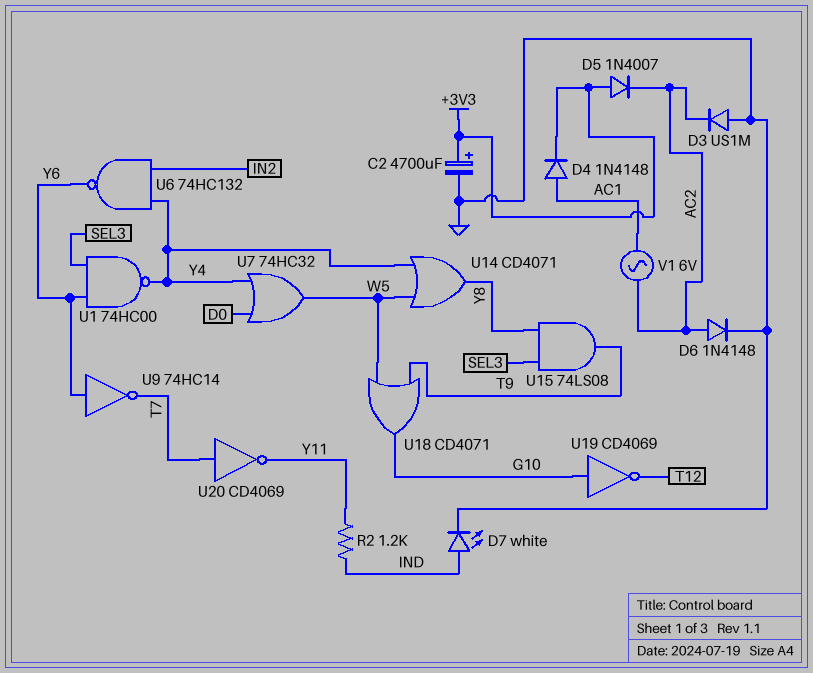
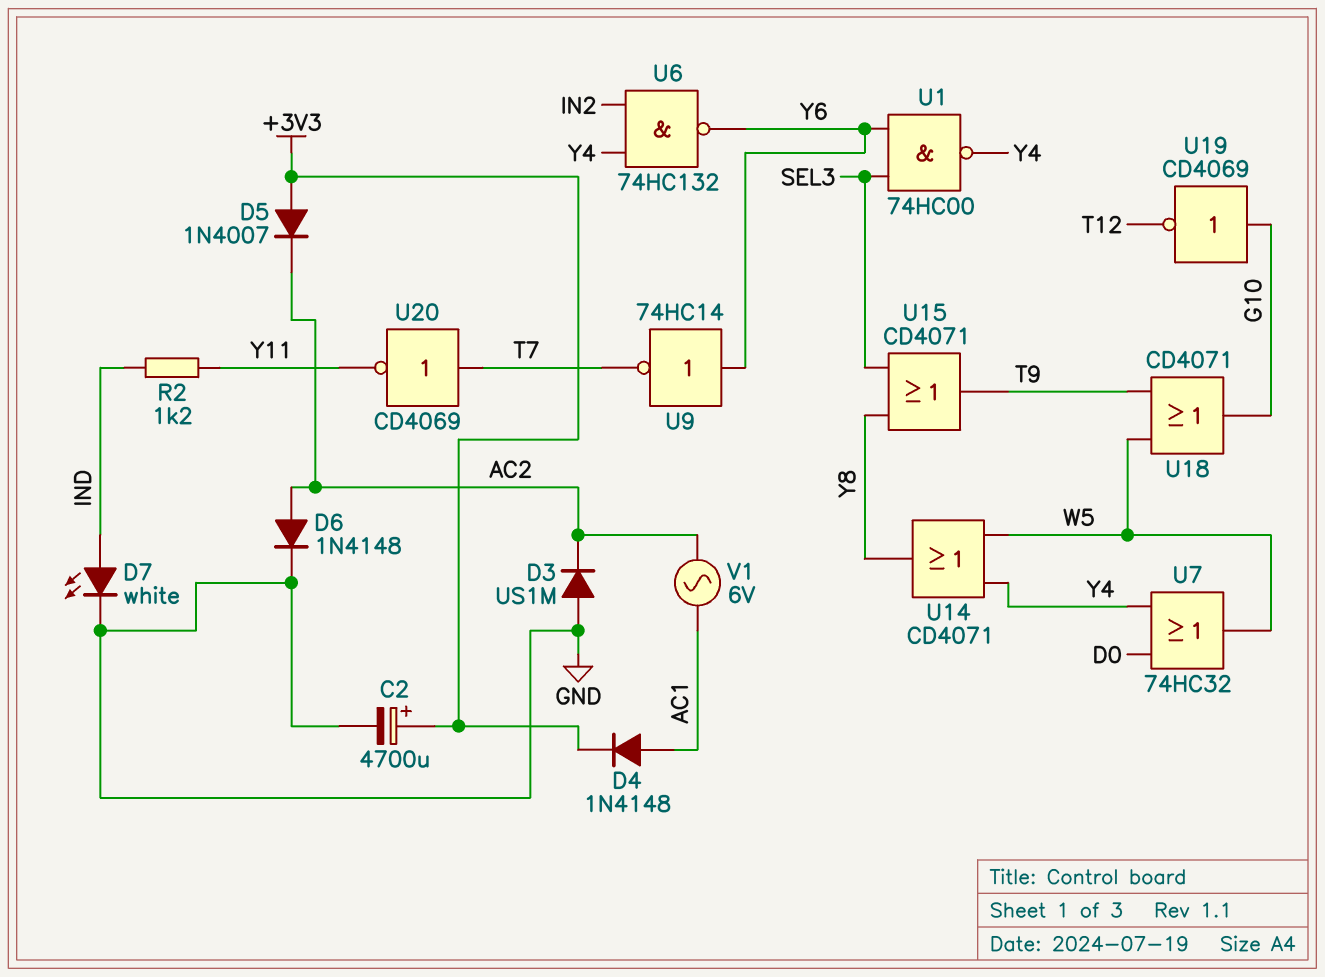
U15: AND 74LS08 (in SEL3, in Y8, out T9) -> OR CD4071 (in SEL3, in Y8, out T9)

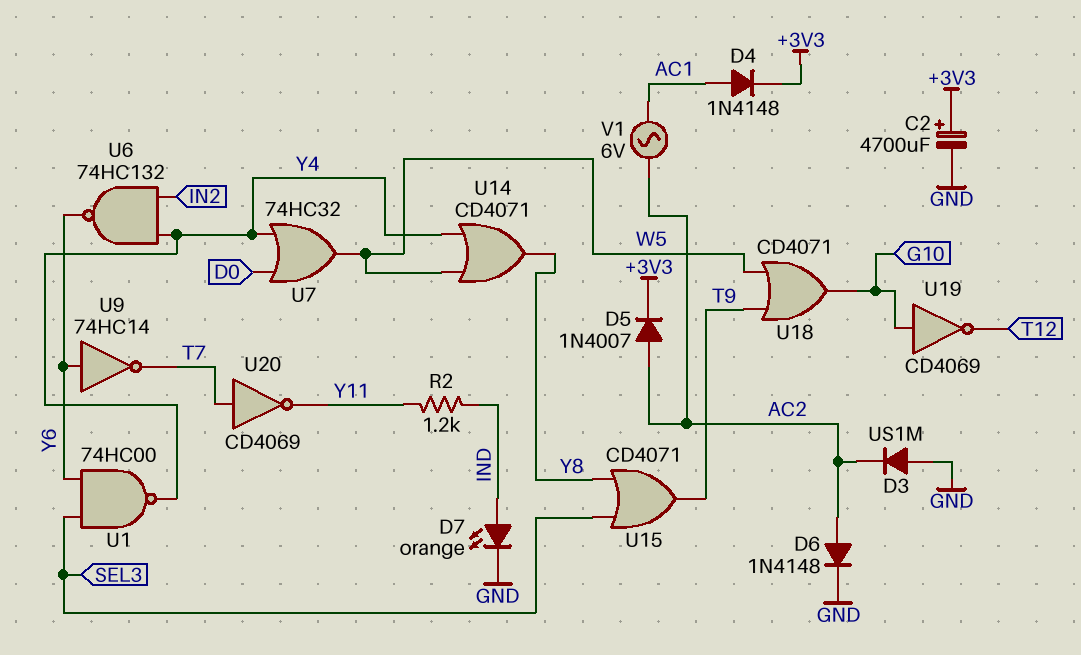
D5: diode 1N4007 (A +3V3, K AC2) -> diode 1N4007 (A AC2, K +3V3)
D7: LED white (A IND, K GND) -> LED orange (A IND, K GND)

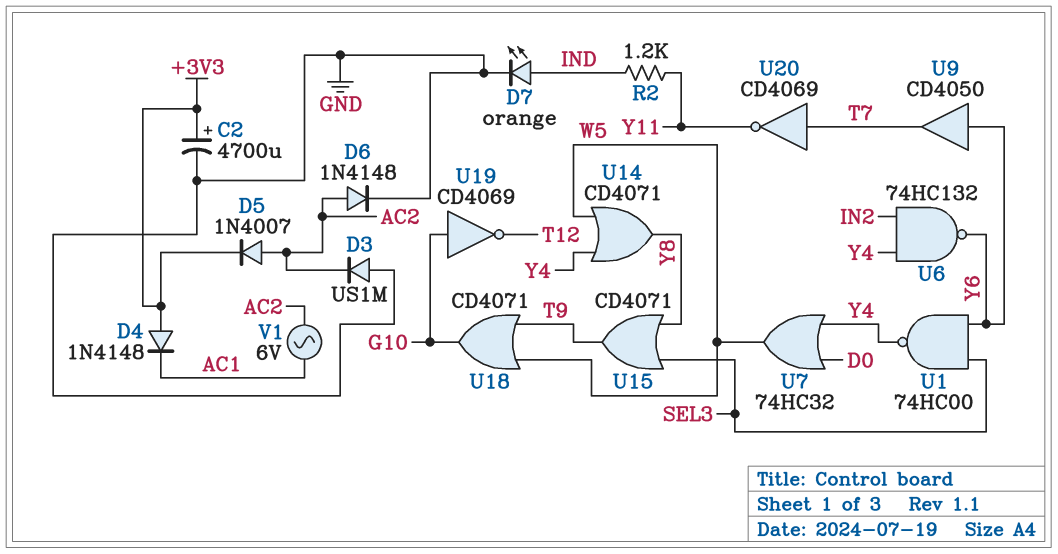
D4: diode 1N4148 (A AC1, K +3V3) -> diode 1N4148 (A +3V3, K AC1)
U9: NOT 74HC14 (in Y6, out T7) -> buffer CD4050 (in Y6, out T7)

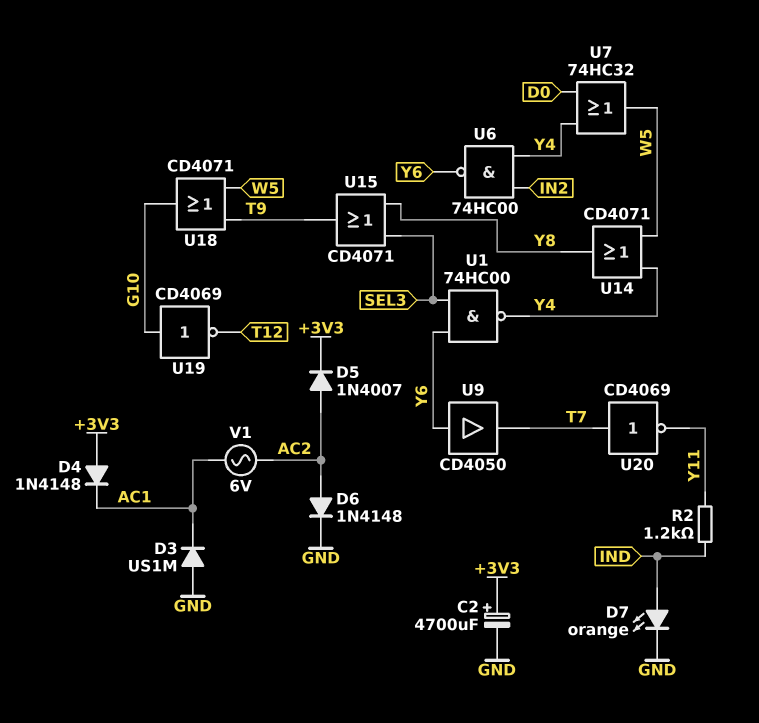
D3: diode US1M (A GND, K AC2) -> diode US1M (A GND, K AC1)
U6: NAND 74HC132 (in IN2, in Y4, out Y6) -> NAND 74HC00 (in IN2, in Y4, out Y6)

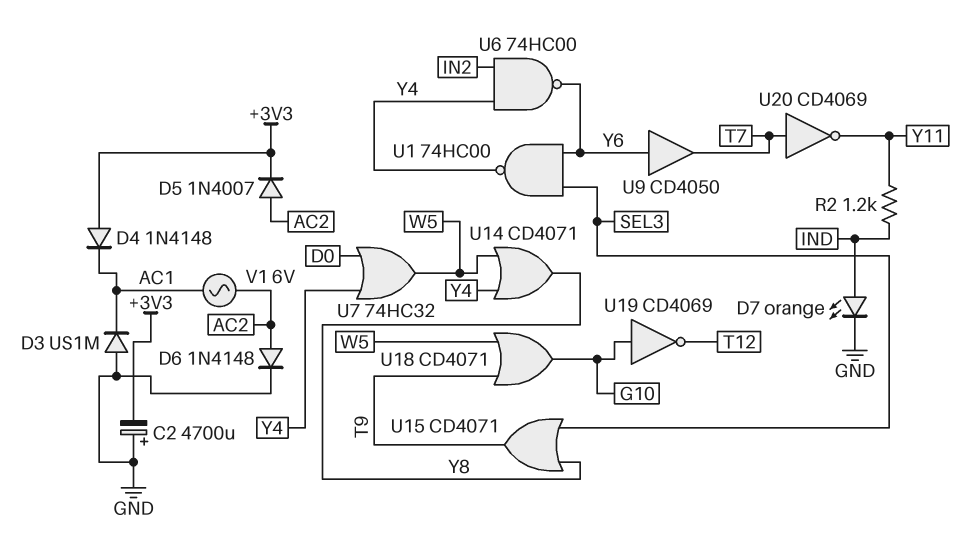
C2: 4700uF (plus +3V3, minus GND) -> 4700uF (plus GND, minus +3V3)

